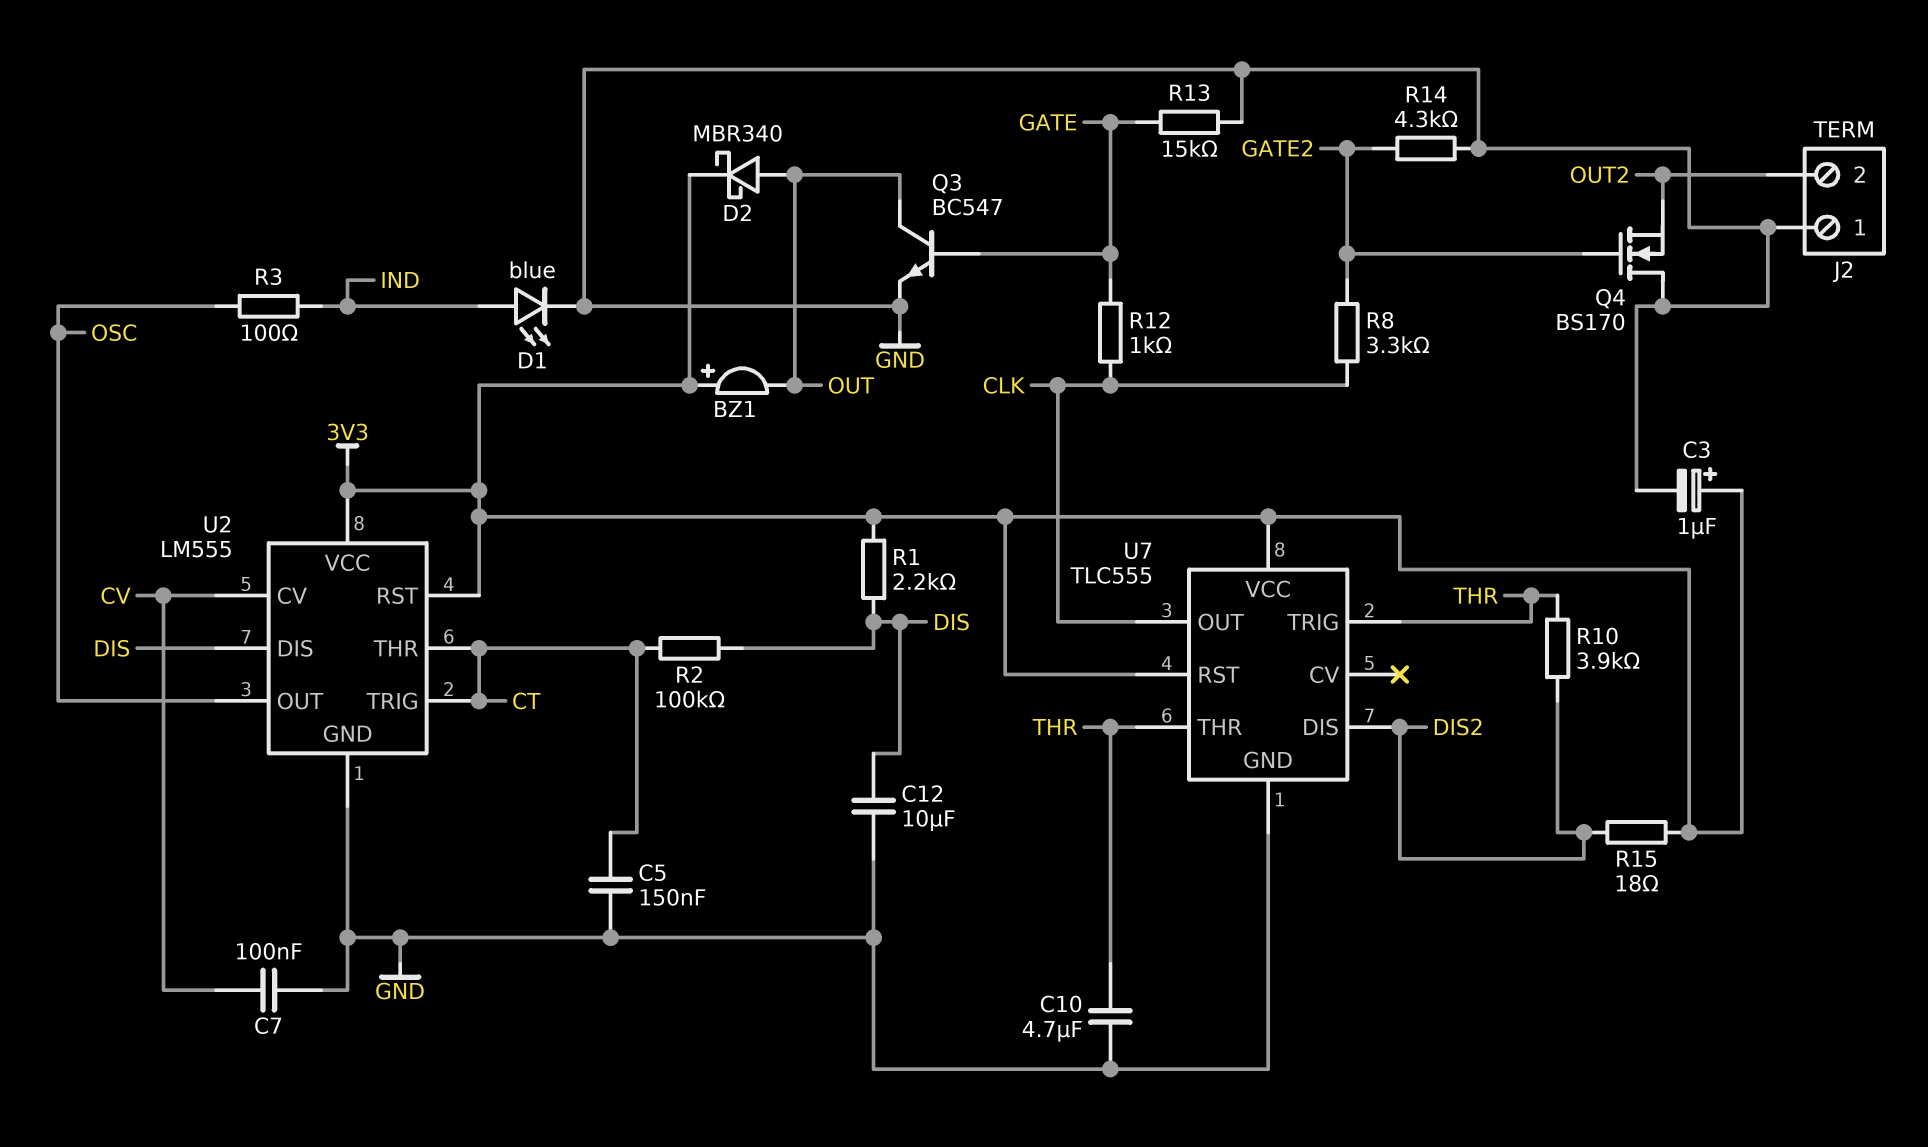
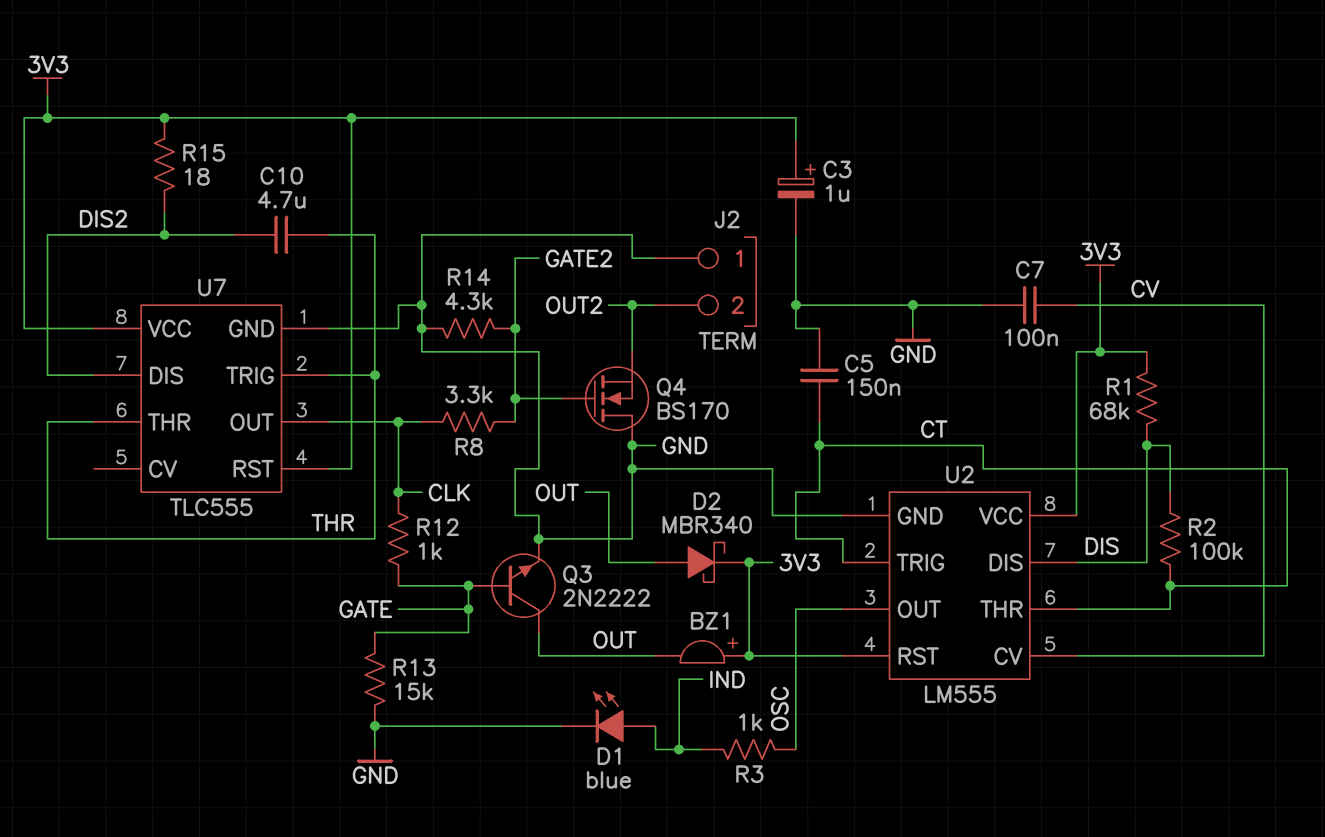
C10: 4.7uF (GND, THR) -> 4.7uF (DIS2, THR)
C12: 10uF (DIS, GND) -> none
Q3: NPN BC547 (B GATE, C OUT, E GND) -> NPN 2N2222 (B GATE, C OUT, E GND)
R1: 2.2k (3V3, DIS) -> 68k (3V3, DIS)
R3: 100 (IND, OSC) -> 1k (IND, OSC)
R10: 3.9k (DIS2, THR) -> none

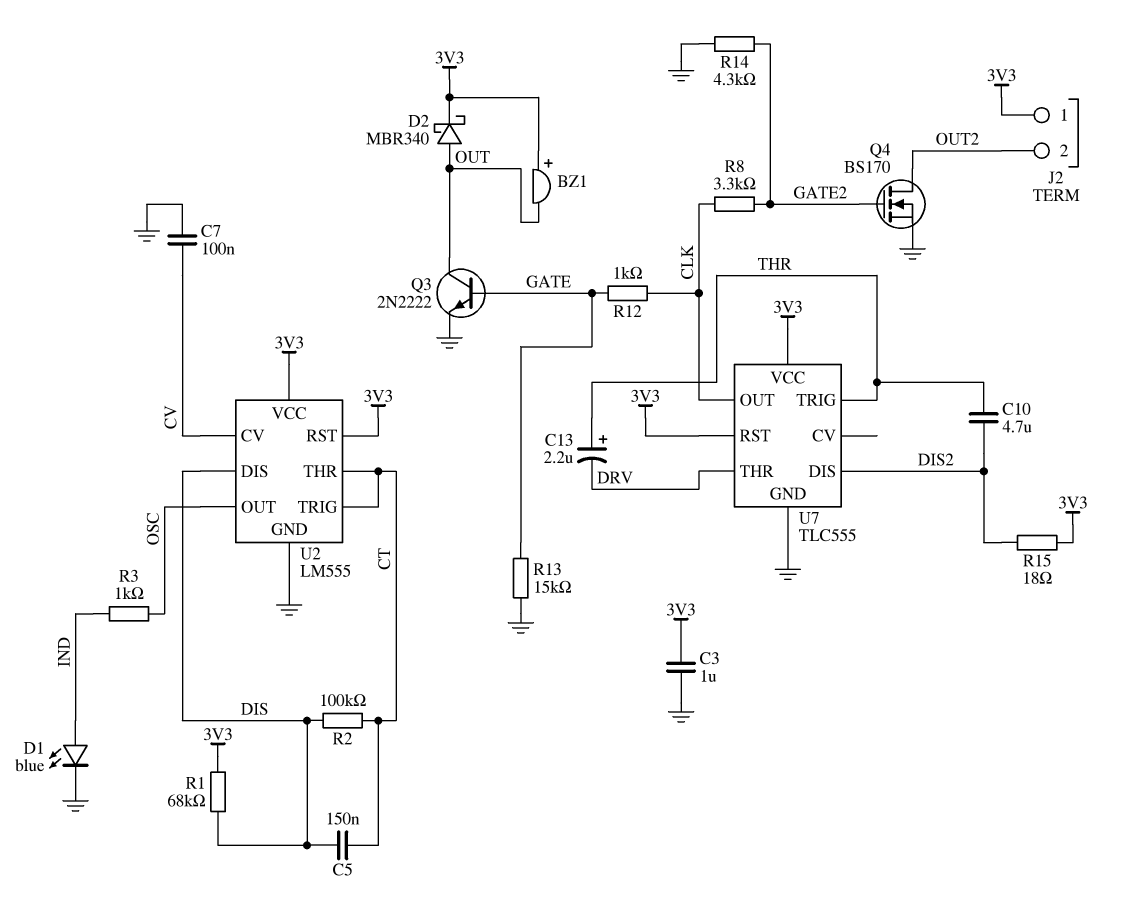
C3: 1uF (plus 3V3, minus GND) -> 1uF (3V3, GND)
C5: 150nF (CT, GND) -> 150nF (CT, DIS)
C13: none -> 2.2uF (plus THR, minus DRV)
J2 pin 1: GND -> 3V3
Q4: NMOS BS170 (G GATE2, D GND, S OUT2) -> NMOS BS170 (G GATE2, D OUT2, S GND)
U7 pin THR: THR -> DRV

